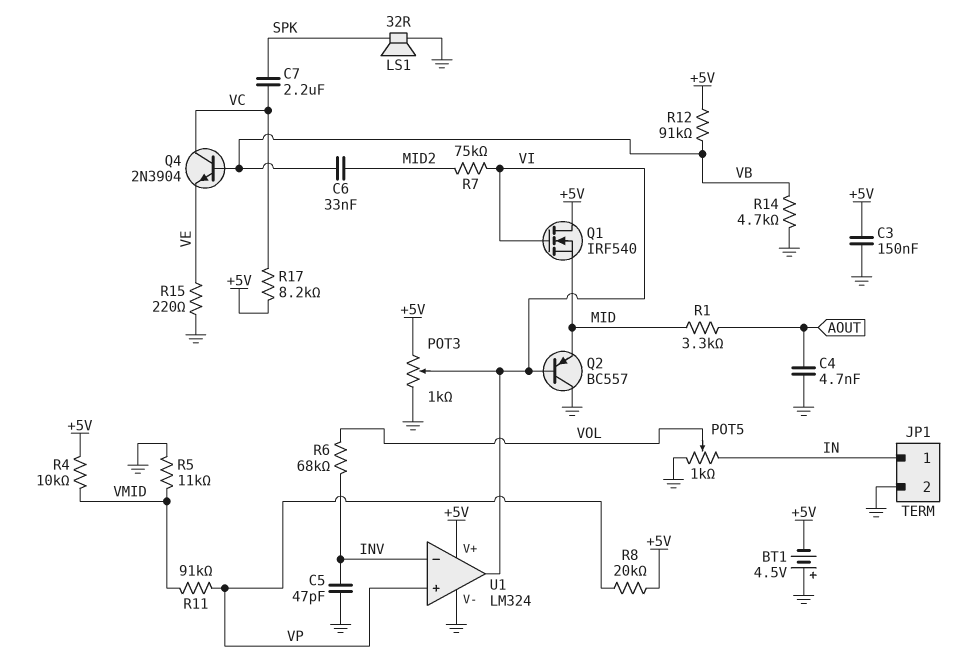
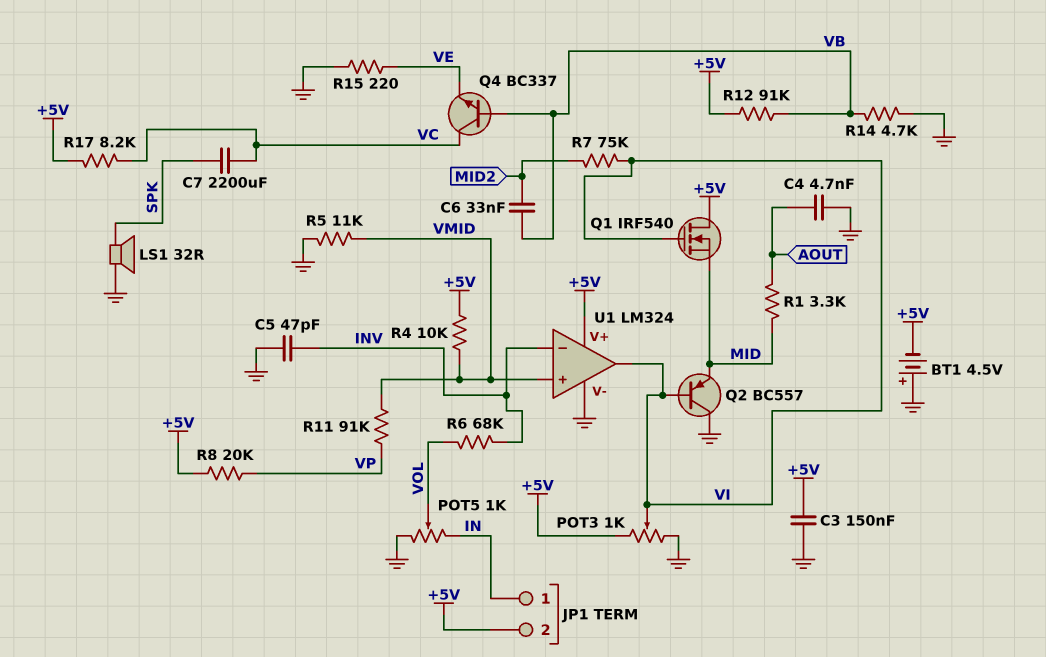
C7: 2.2uF (SPK, VC) -> 2200uF (SPK, VC)
JP1 pin 2: GND -> +5V
Q4: NPN 2N3904 (B VB, C VC, E VE) -> NPN BC337 (B VB, C VC, E VE)
U1 pin in+: VP -> VMID

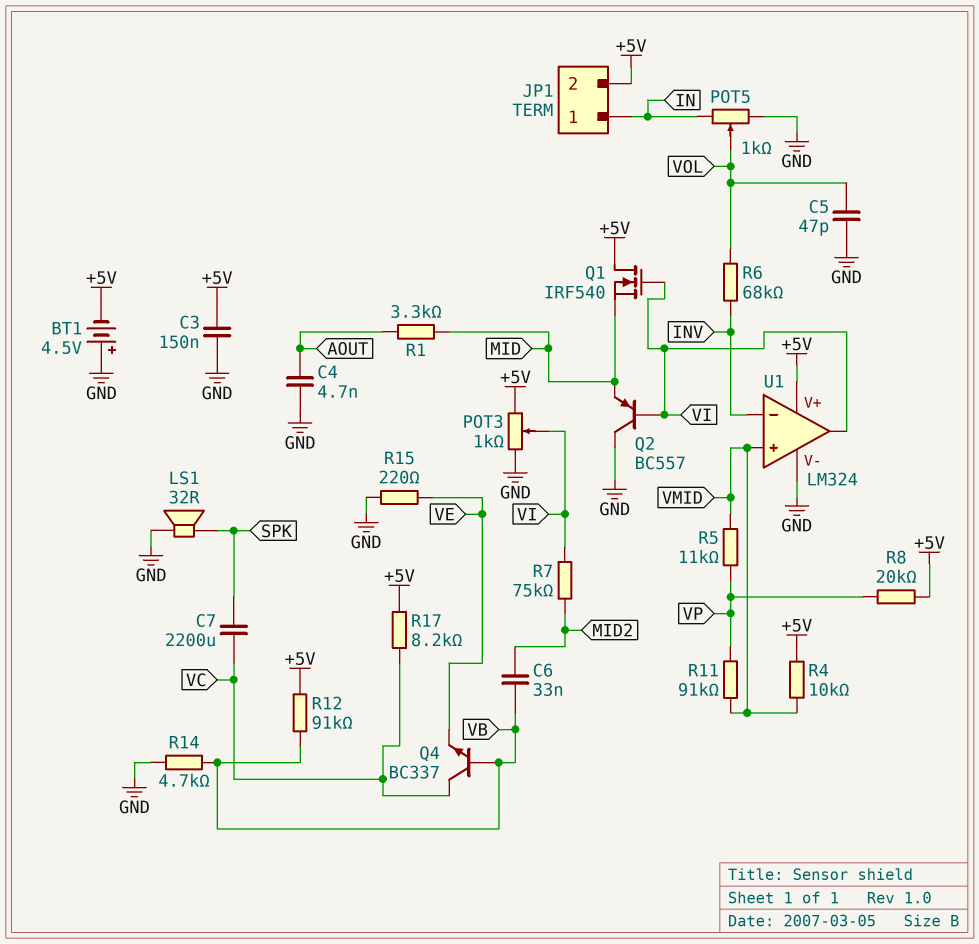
C5: 47pF (GND, INV) -> 47pF (GND, VOL)
R5: 11k (GND, VMID) -> 11k (VMID, VP)

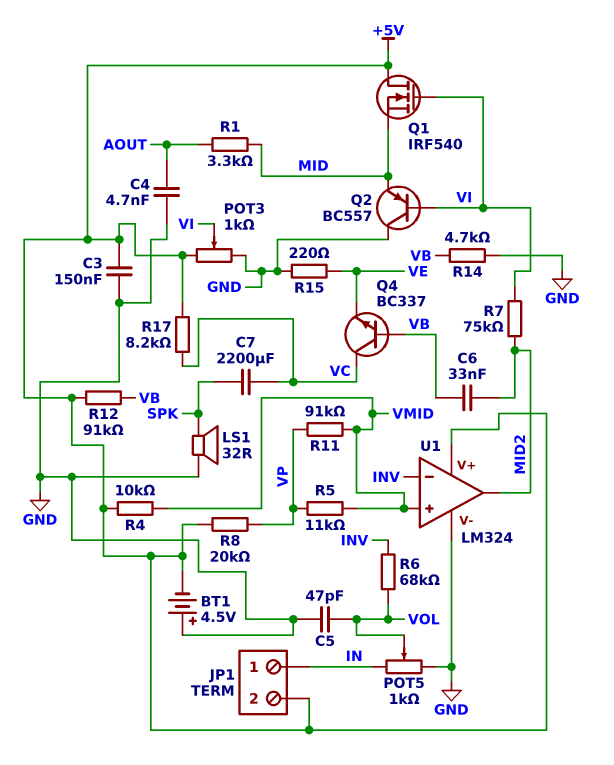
U1 pin out: VI -> MID2

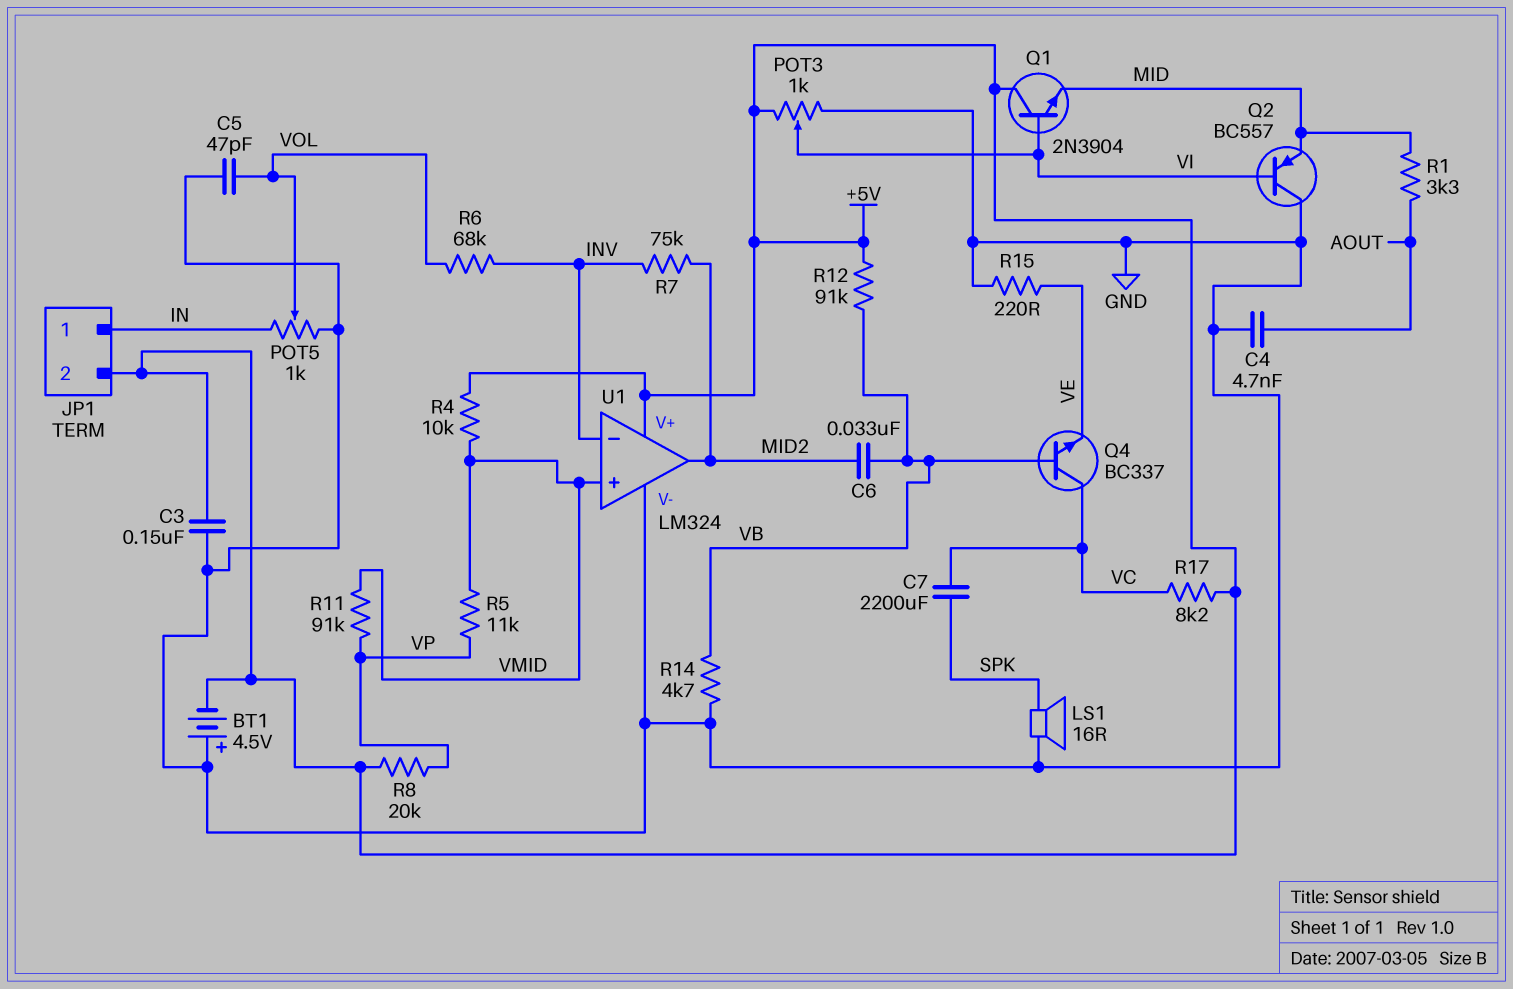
LS1: speaker 32R (GND, SPK) -> speaker 16R (GND, SPK)
Q1: NMOS IRF540 (G VI, D +5V, S MID) -> NPN 2N3904 (B VI, C +5V, E MID)
R7: 75k (MID2, VI) -> 75k (INV, MID2)

